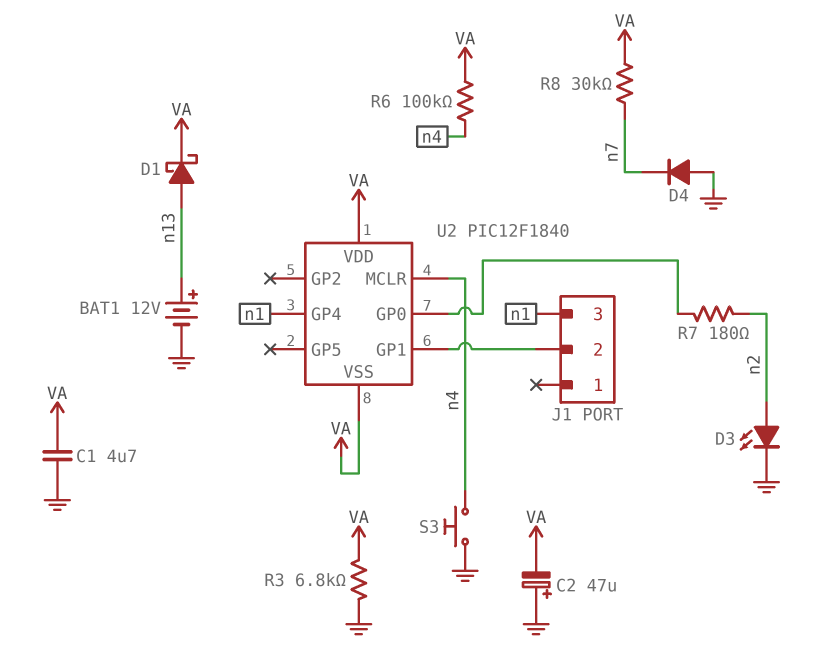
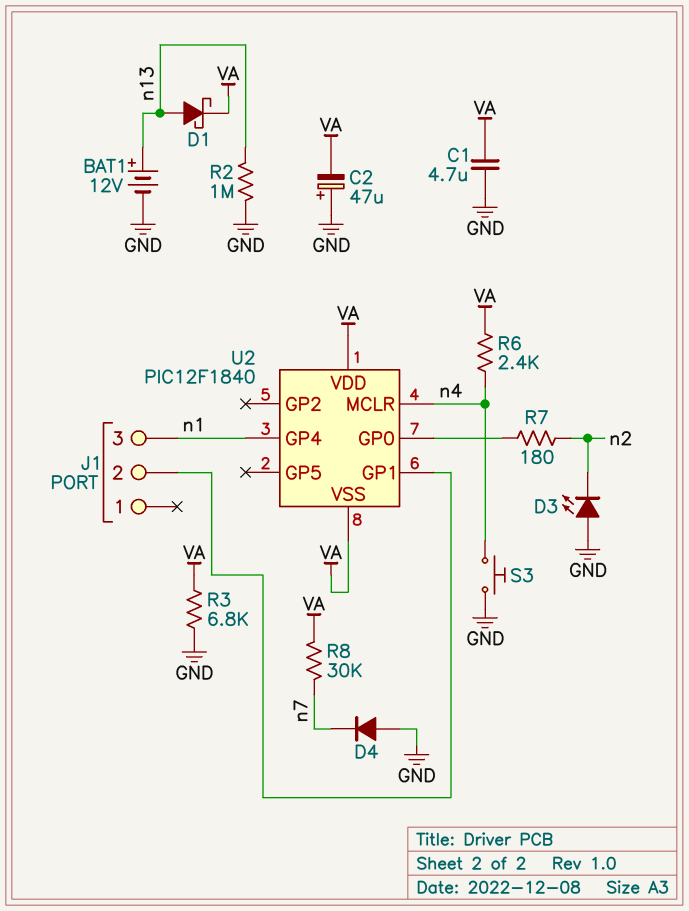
D3: LED (A n2, K GND) -> LED (A GND, K n2)
R2: none -> 1M (GND, n13)
R6: 100k (VA, n4) -> 2.4k (VA, n4)

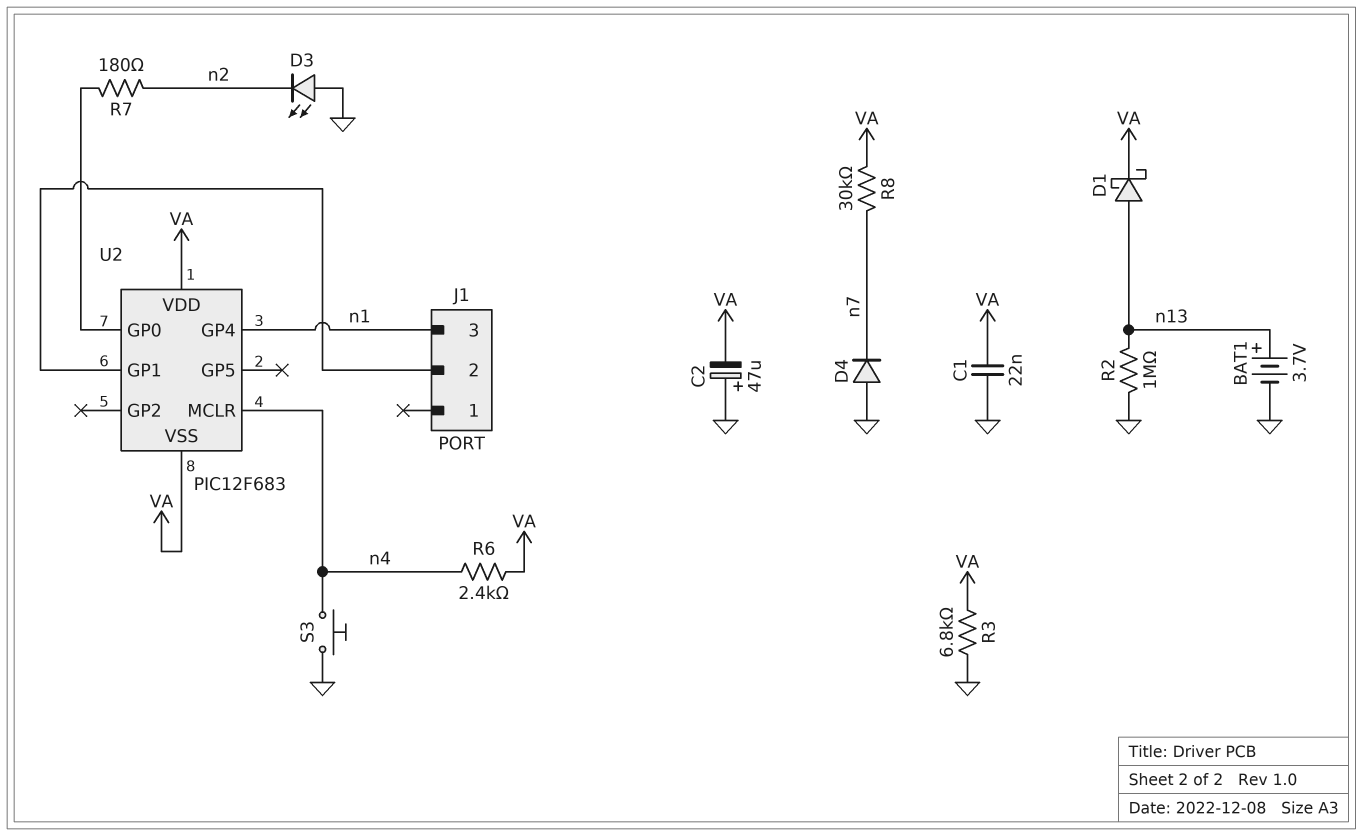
BAT1: 12V (plus n13, minus GND) -> 3.7V (plus n13, minus GND)
C1: 4.7uF (GND, VA) -> 22nF (GND, VA)
U2: PIC12F1840 -> PIC12F683

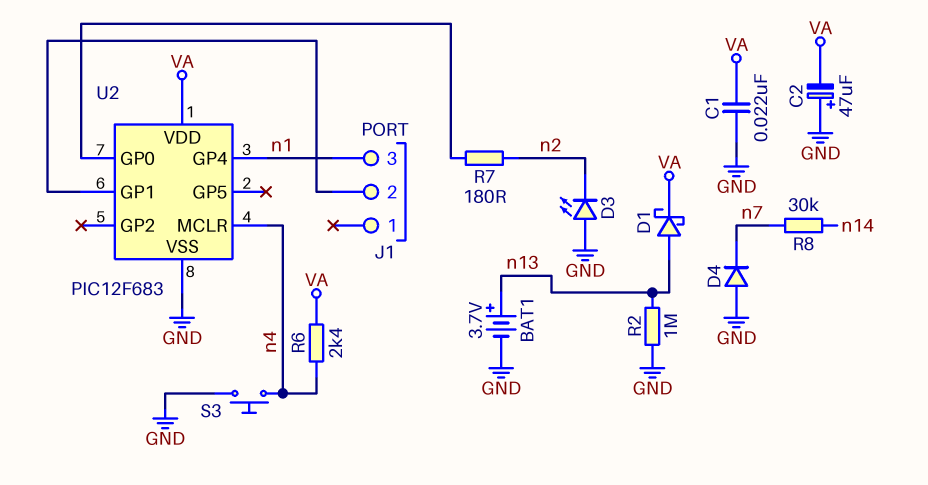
R3: 6.8k (GND, VA) -> none
R8: 30k (VA, n7) -> 30k (n7, n14)
U2 pin VSS: VA -> GND

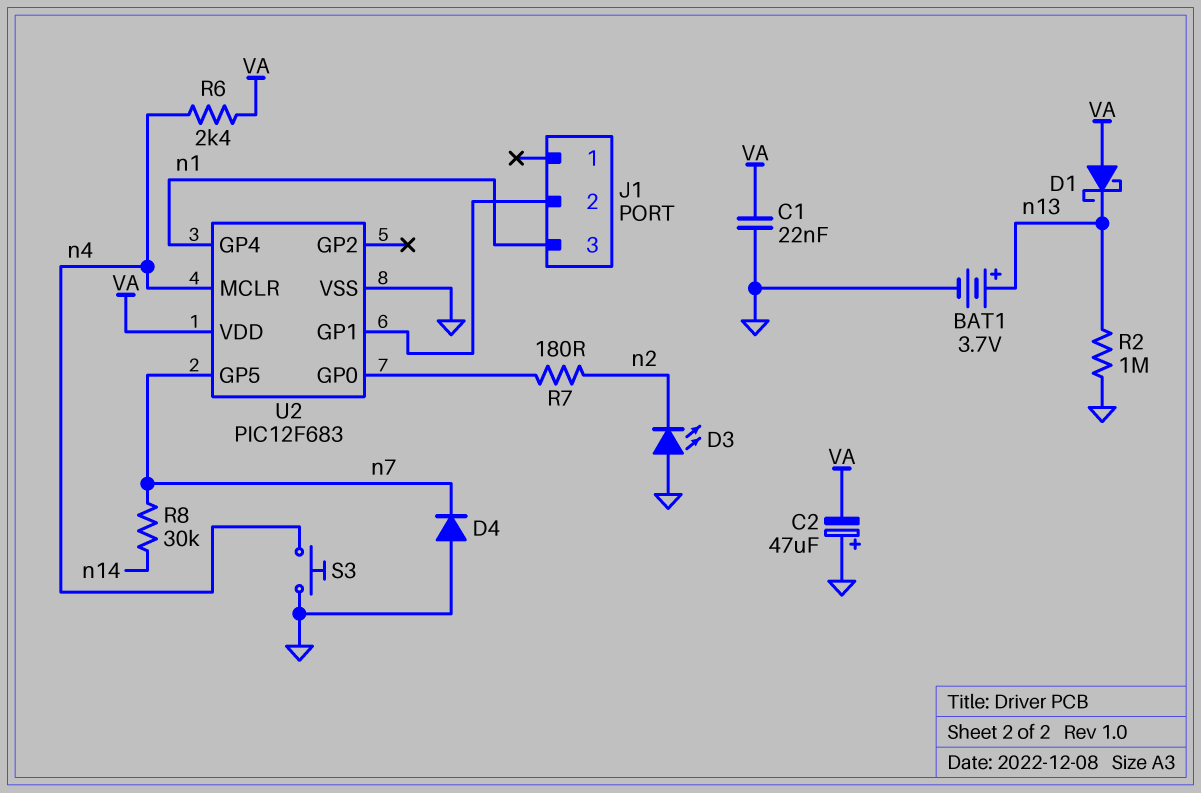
D1: schottky (A n13, K VA) -> schottky (A VA, K n13)
U2 pin GP5: none -> n7

